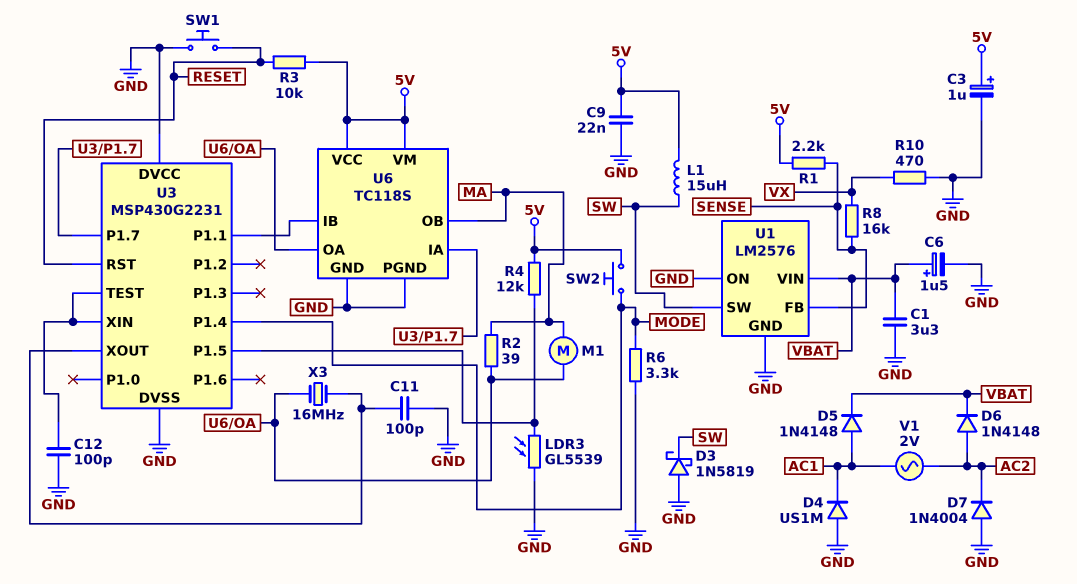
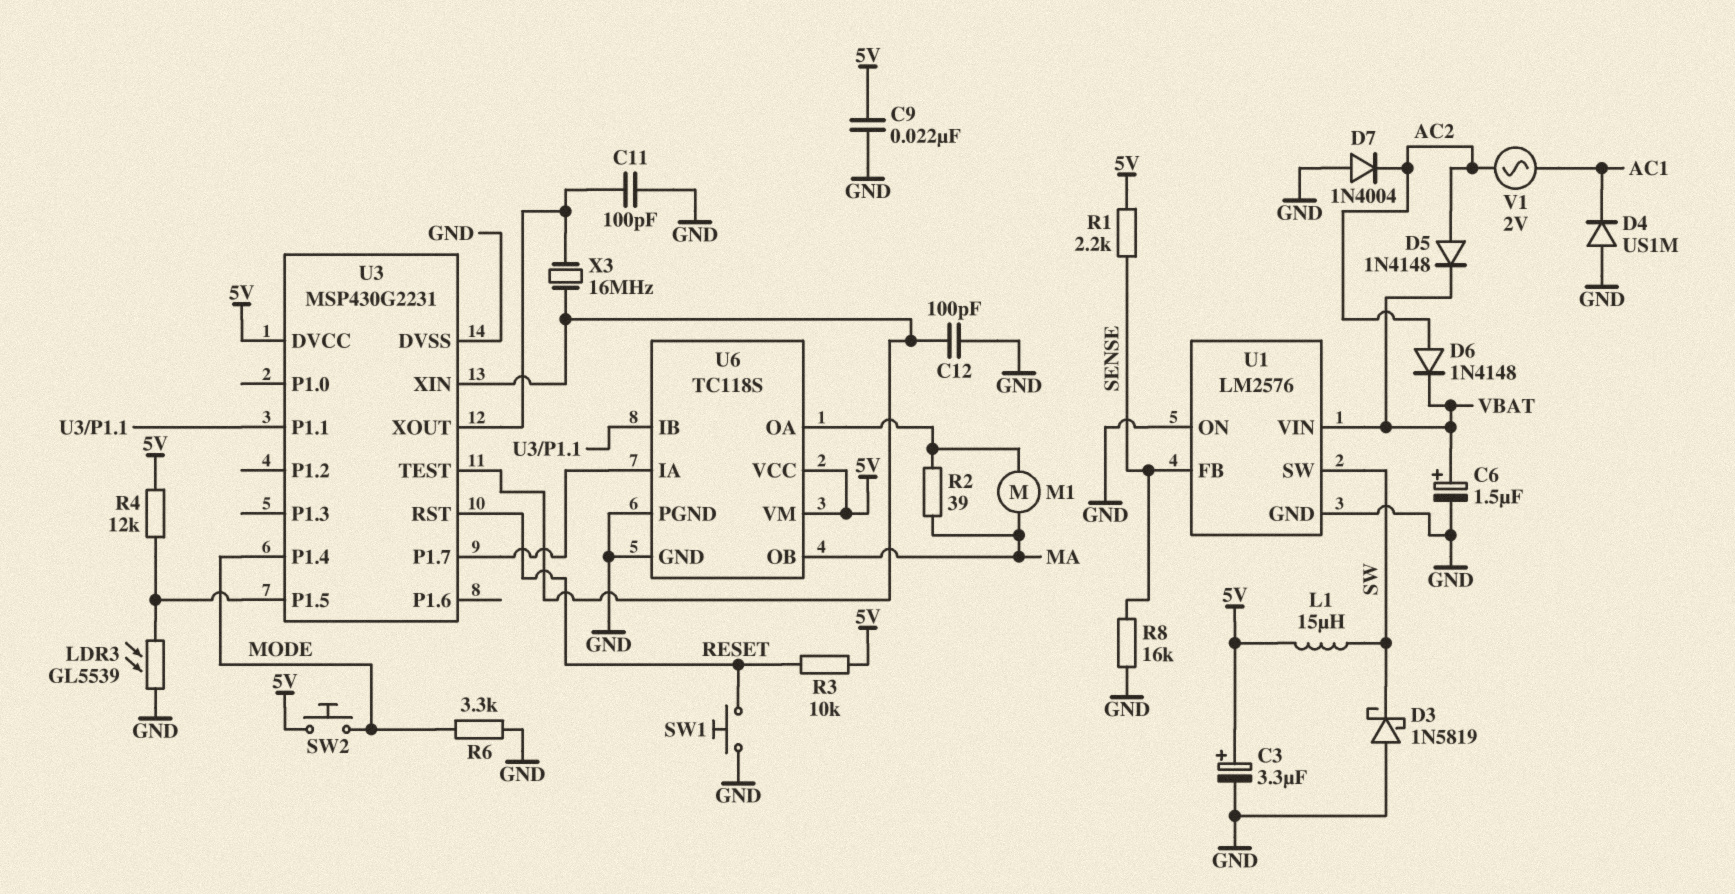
C1: 3.3uF (GND, VBAT) -> none
C3: 1uF (plus 5V, minus GND) -> 3.3uF (plus 5V, minus GND)
D5: diode 1N4148 (A AC1, K VBAT) -> diode 1N4148 (A AC2, K VBAT)
R8: 16k (SENSE, VX) -> 16k (GND, SENSE)
R10: 470 (GND, VX) -> none
U3 pin DVCC: GND -> 5V
X3: 16MHz (U3/XOUT, U6/OA) -> 16MHz (U3/TEST, U3/XOUT)

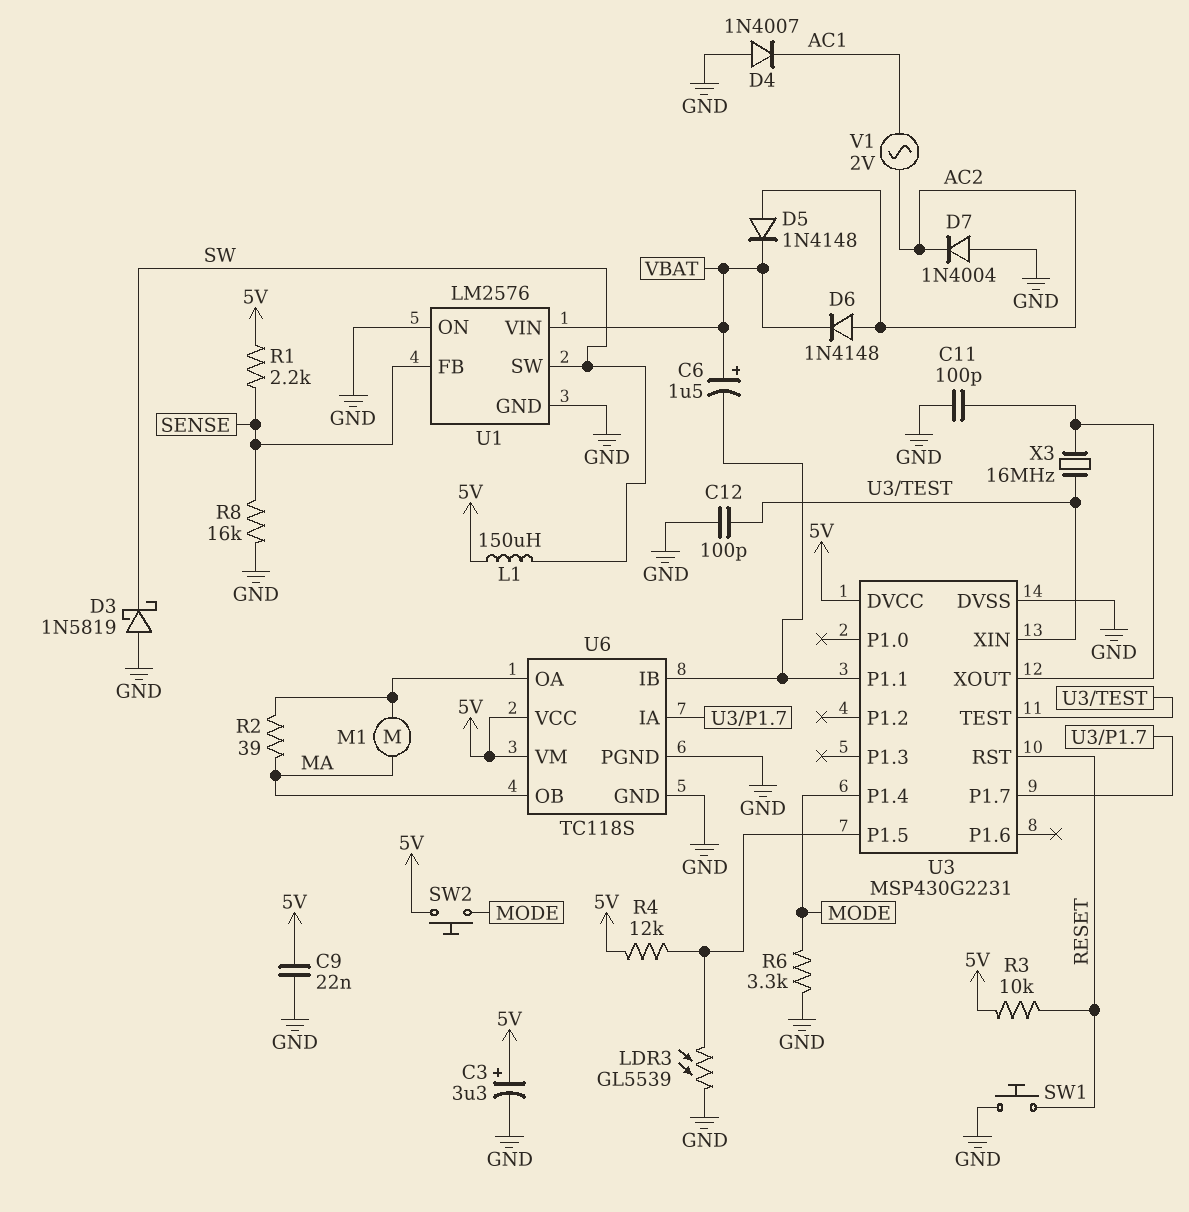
C6: 1.5uF (plus VBAT, minus GND) -> 1.5uF (plus VBAT, minus U3/P1.1)
D4: diode US1M (A GND, K AC1) -> diode 1N4007 (A GND, K AC1)
L1: 15uH (5V, SW) -> 150uH (5V, SW)

